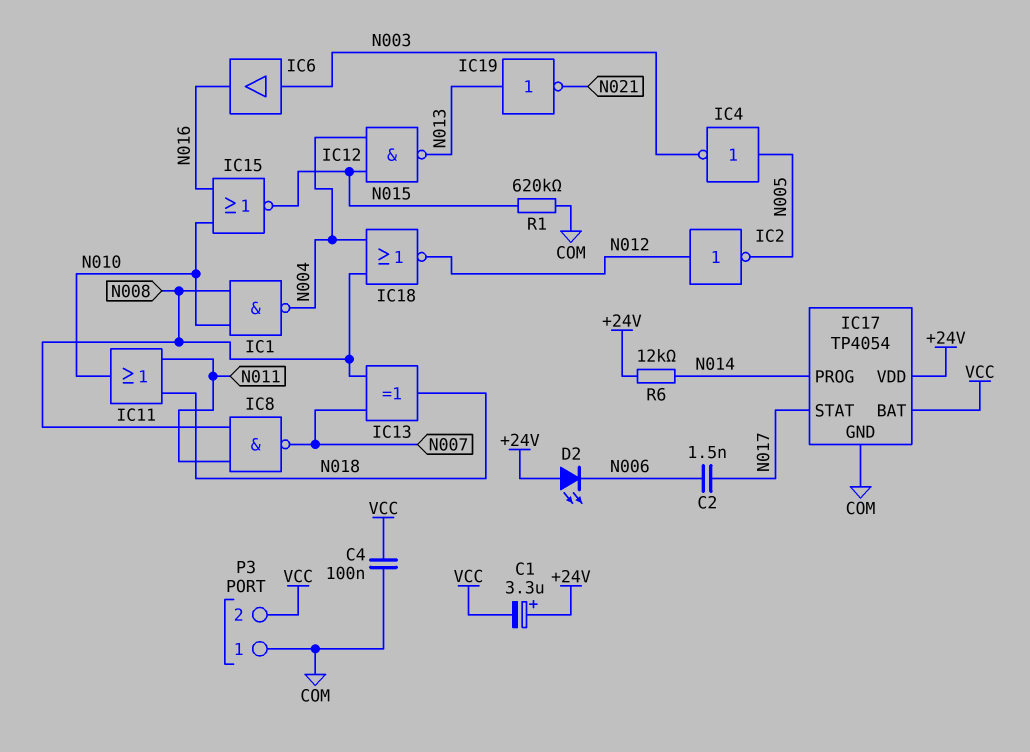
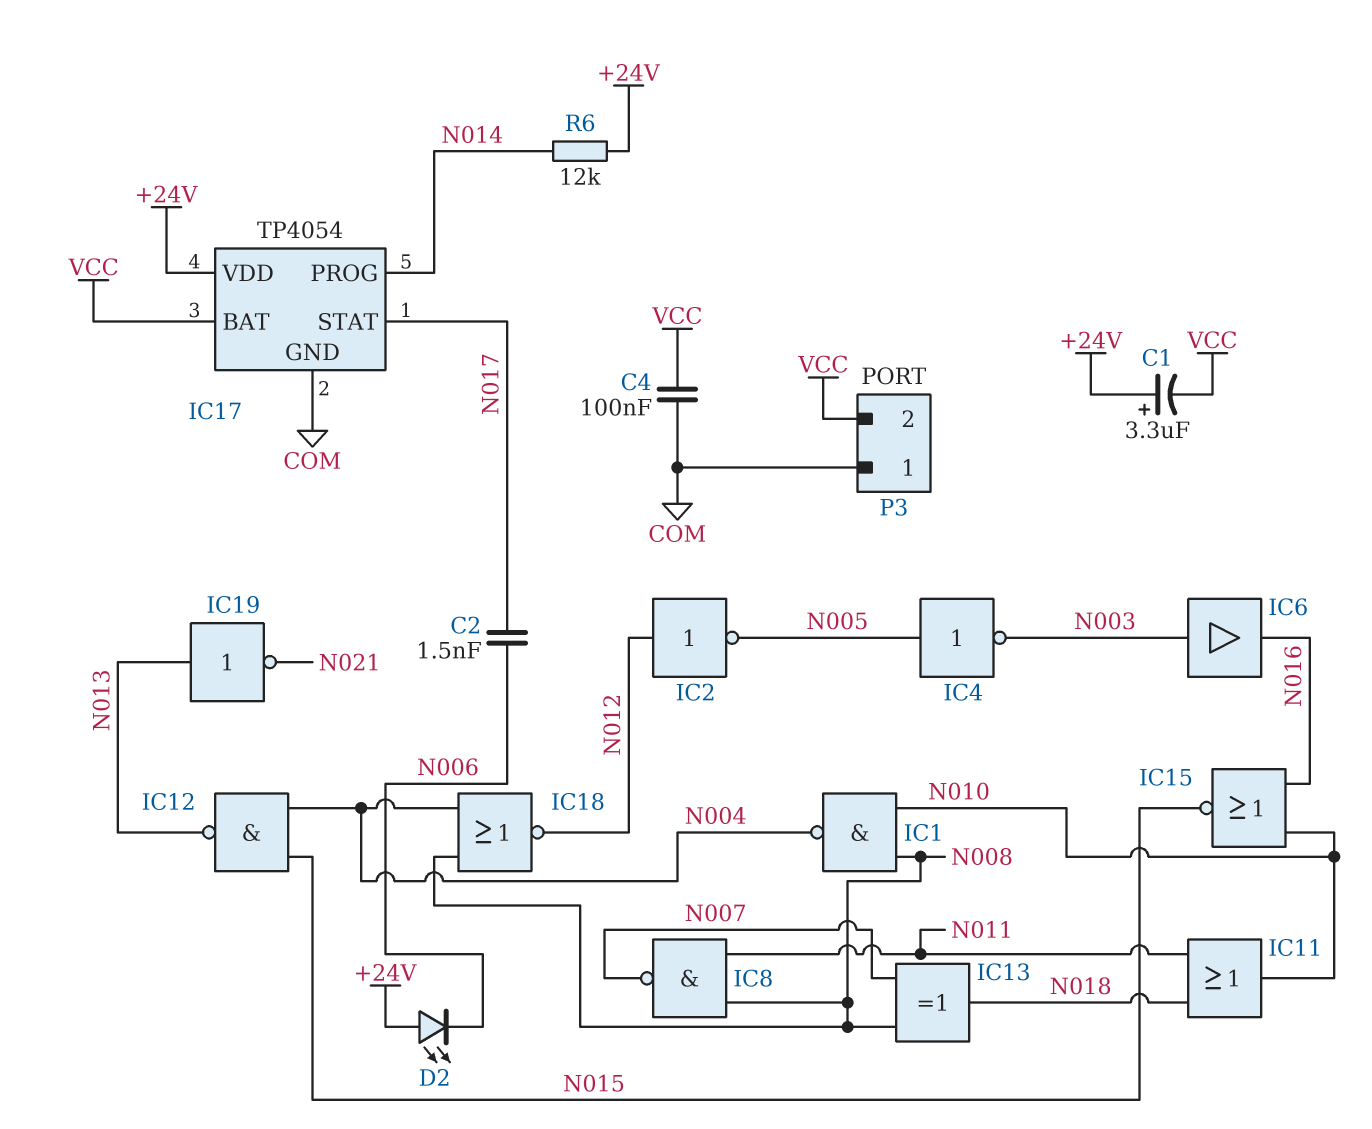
R1: 620k (COM, N015) -> none

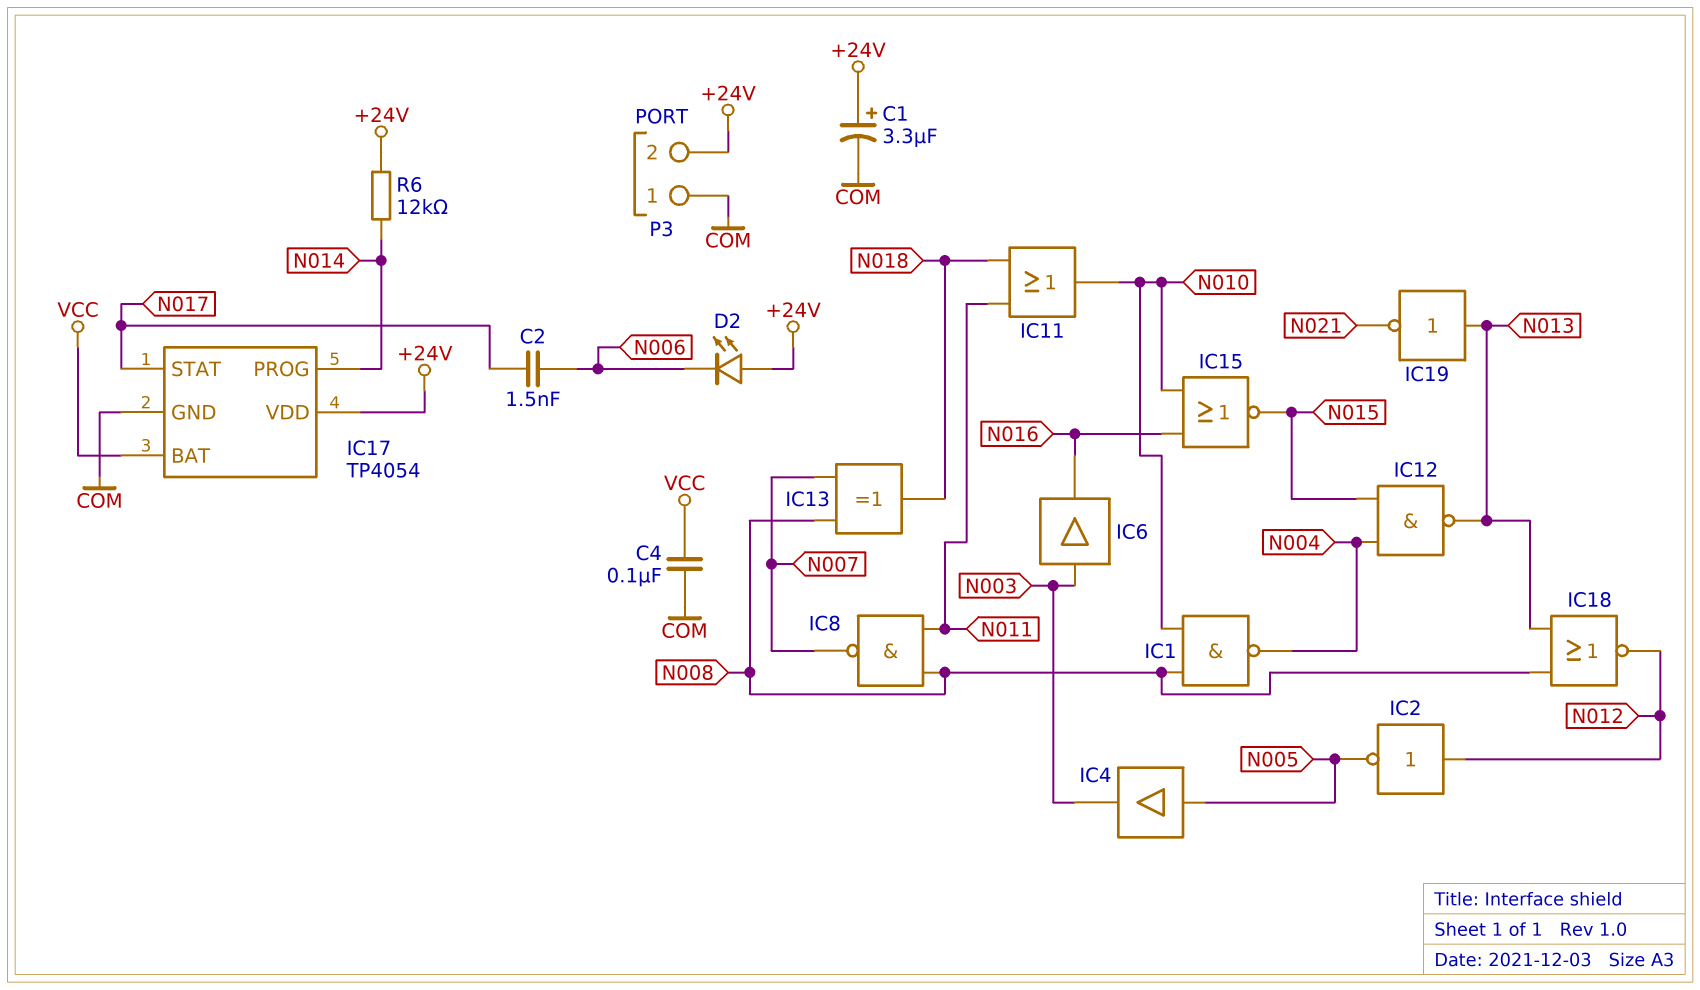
C1: 3.3uF (plus +24V, minus VCC) -> 3.3uF (plus +24V, minus COM)
IC4: NOT (in N005, out N003) -> buffer (in N005, out N003)
IC18: NOR (in N004, in N008, out N012) -> NOR (in N008, in N013, out N012)
P3 pin 2: VCC -> +24V

